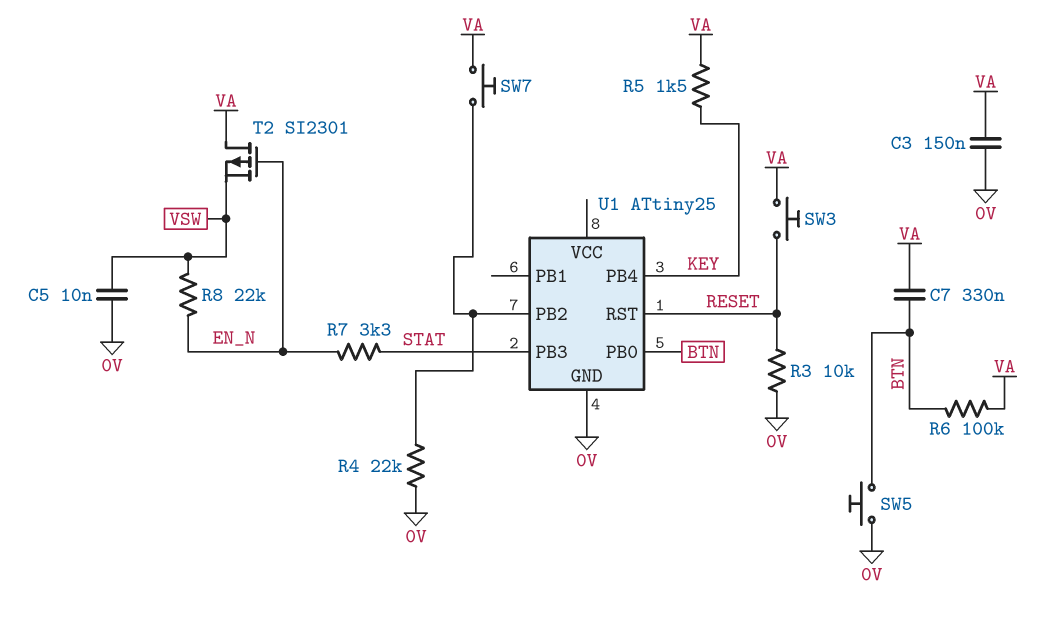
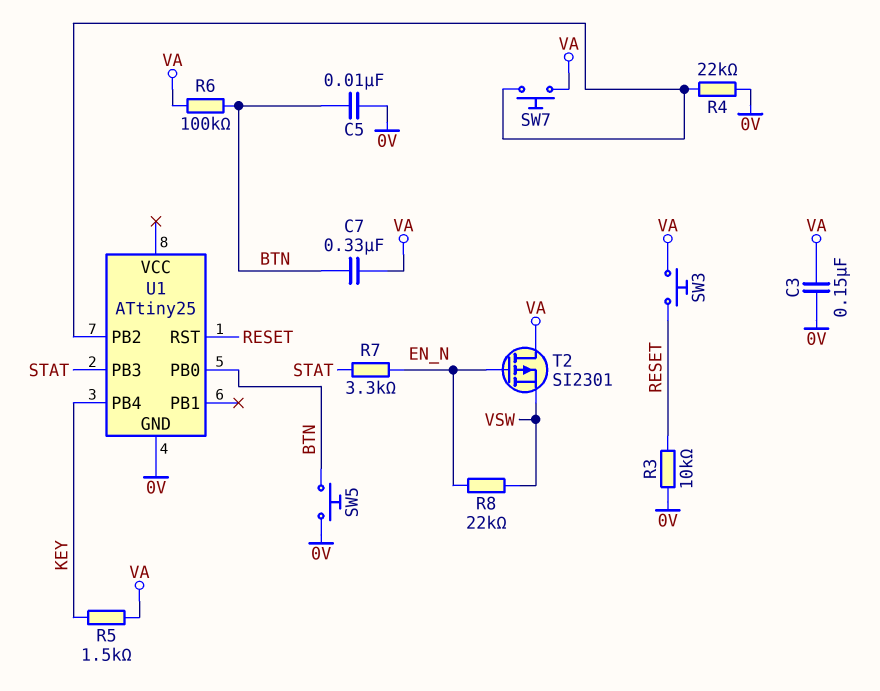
C5: 10nF (0V, VSW) -> 10nF (0V, BTN)

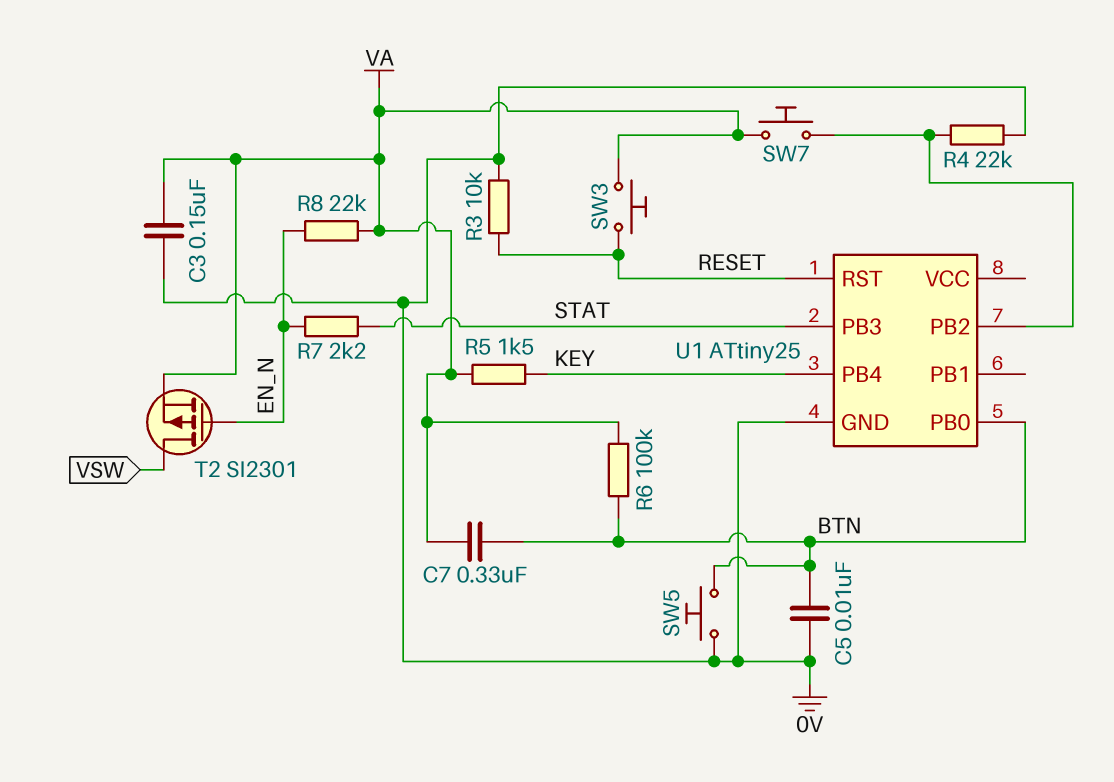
R7: 3.3k (EN_N, STAT) -> 2.2k (EN_N, STAT)
R8: 22k (EN_N, VSW) -> 22k (EN_N, VA)
T2: PMOS SI2301 (G EN_N, D VA, S VSW) -> PMOS SI2301 (G EN_N, D VSW, S VA)

